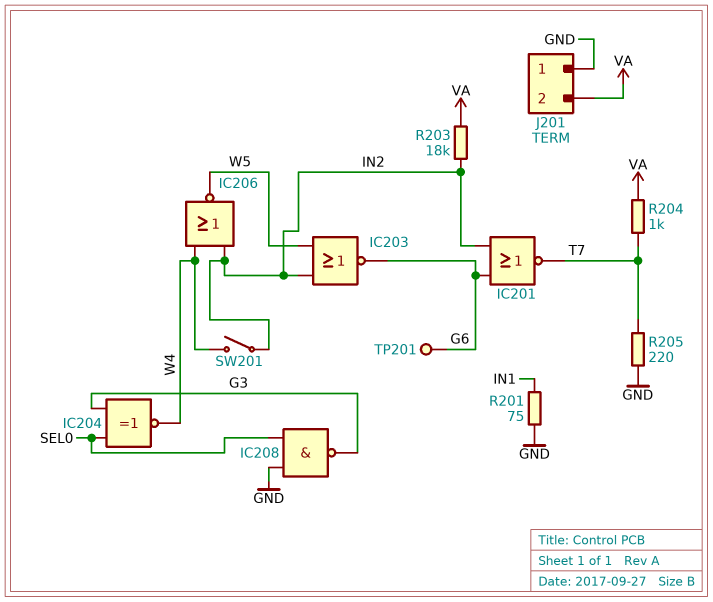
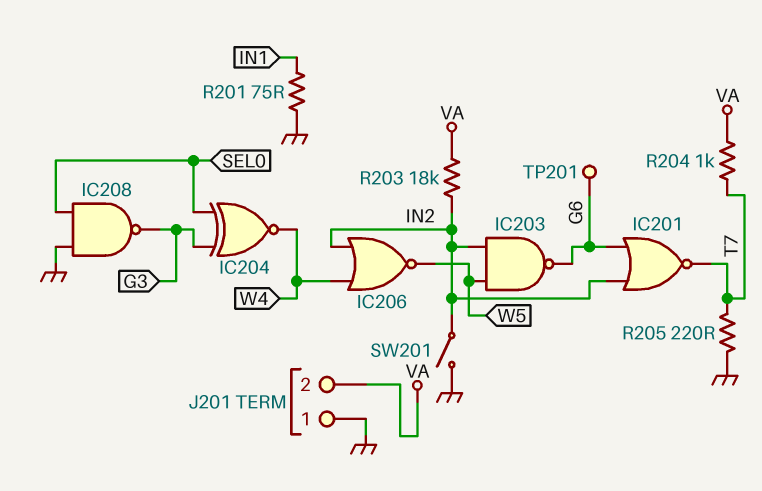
IC203: NOR (in IN2, in W5, out G6) -> NAND (in IN2, in W5, out G6)
SW201: switch (IN2, W4) -> switch (GND, IN2)

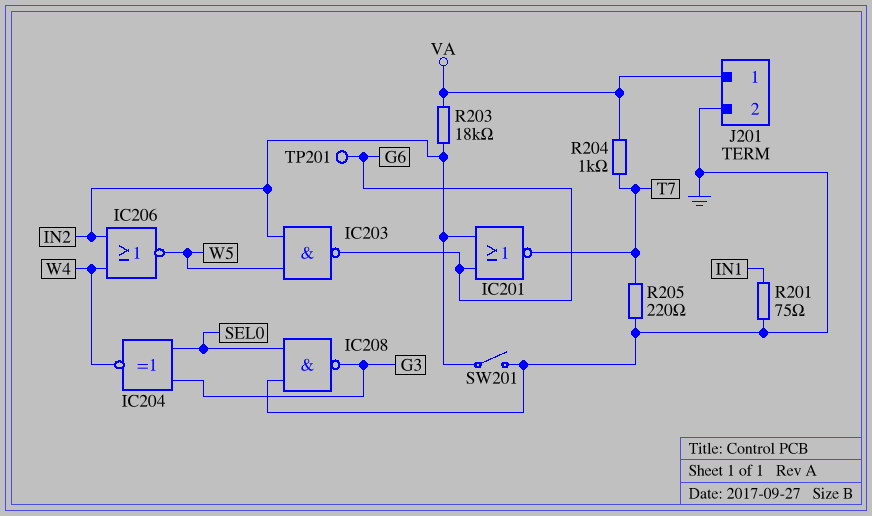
J201 pin 1: GND -> VA
J201 pin 2: VA -> GND

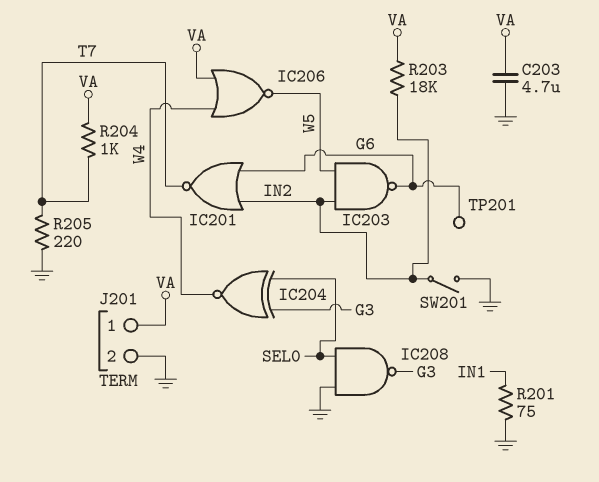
C203: none -> 4.7uF (GND, VA)
IC206: NOR (in IN2, in W4, out W5) -> NOR (in VA, in W4, out W5)

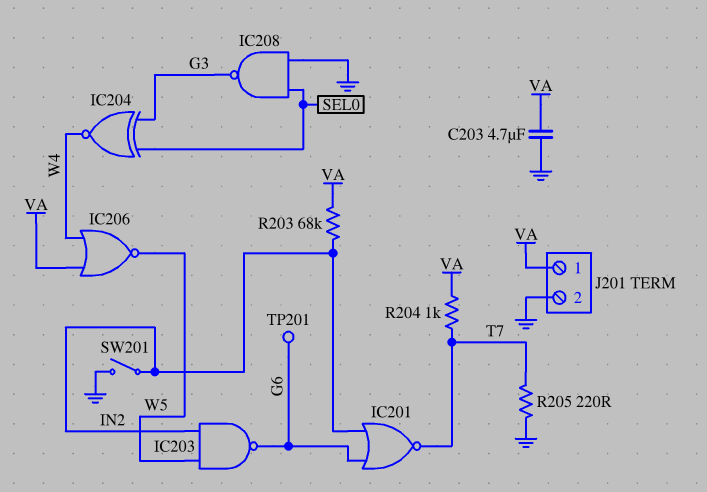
R201: 75 (GND, IN1) -> none
R203: 18k (IN2, VA) -> 68k (IN2, VA)

